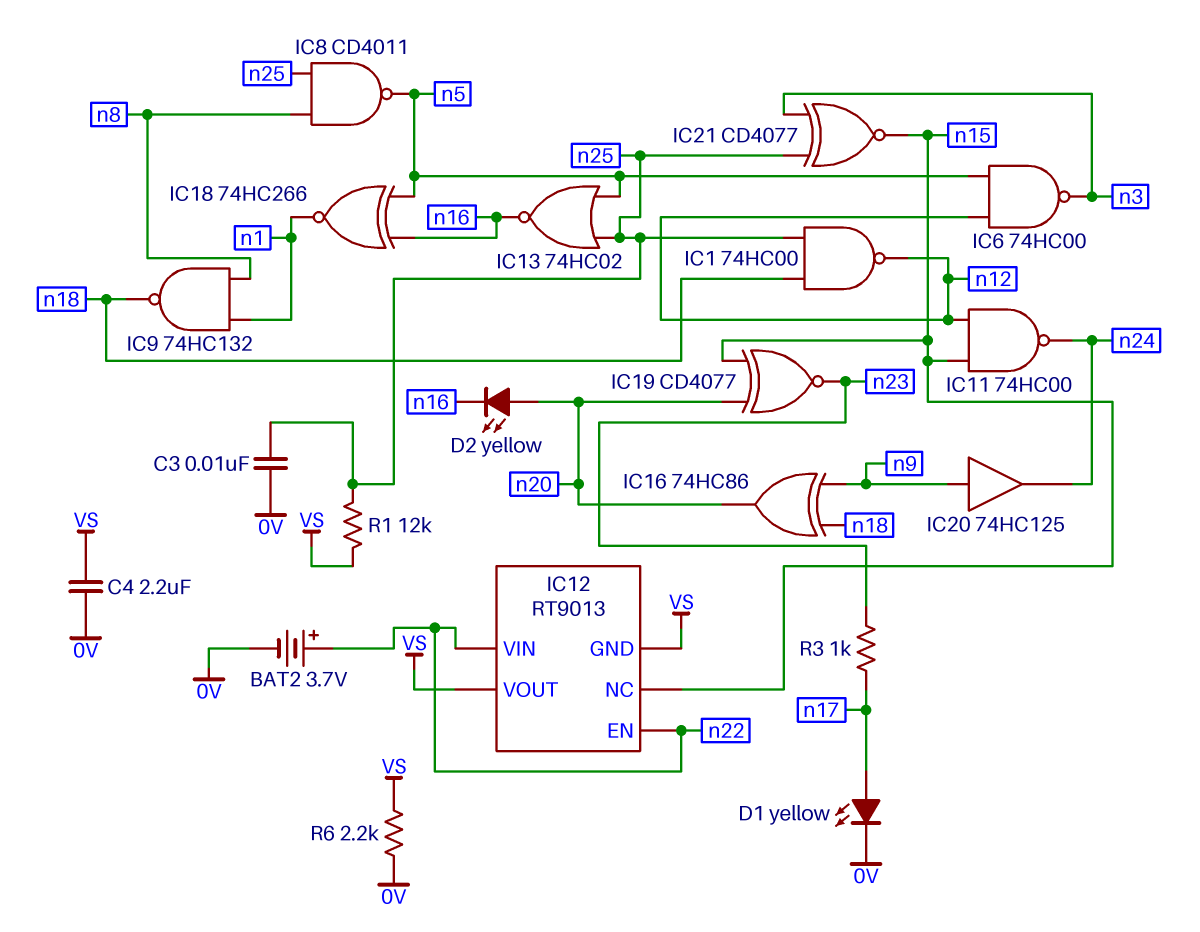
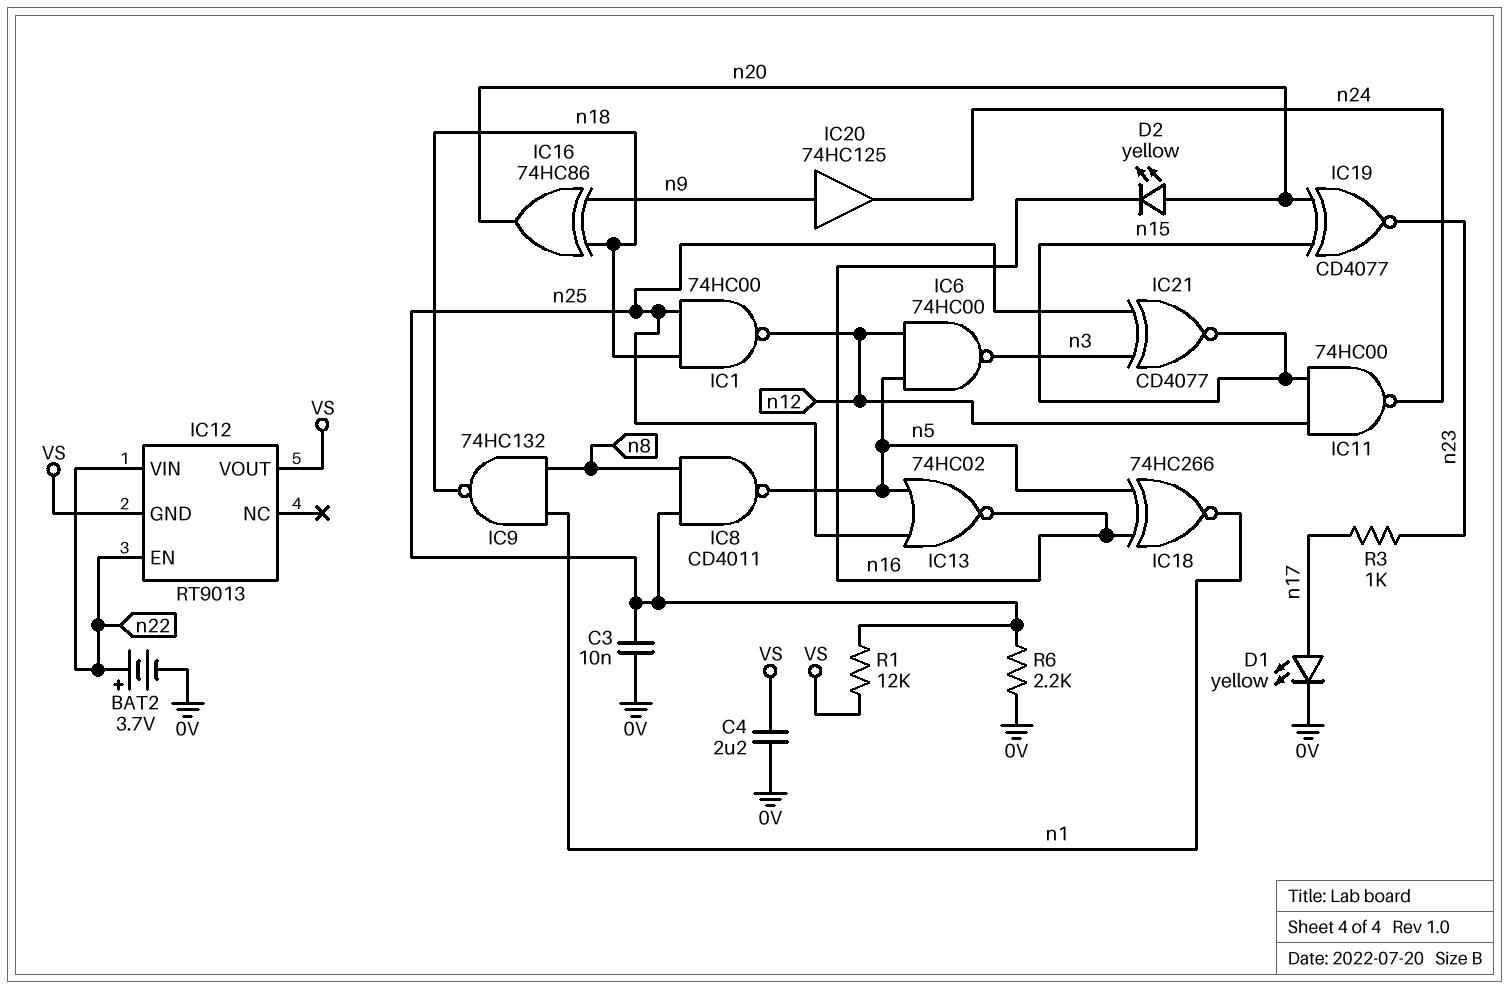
IC12 pin NC: n15 -> none
R6: 2.2k (0V, VS) -> 2.2k (0V, n25)

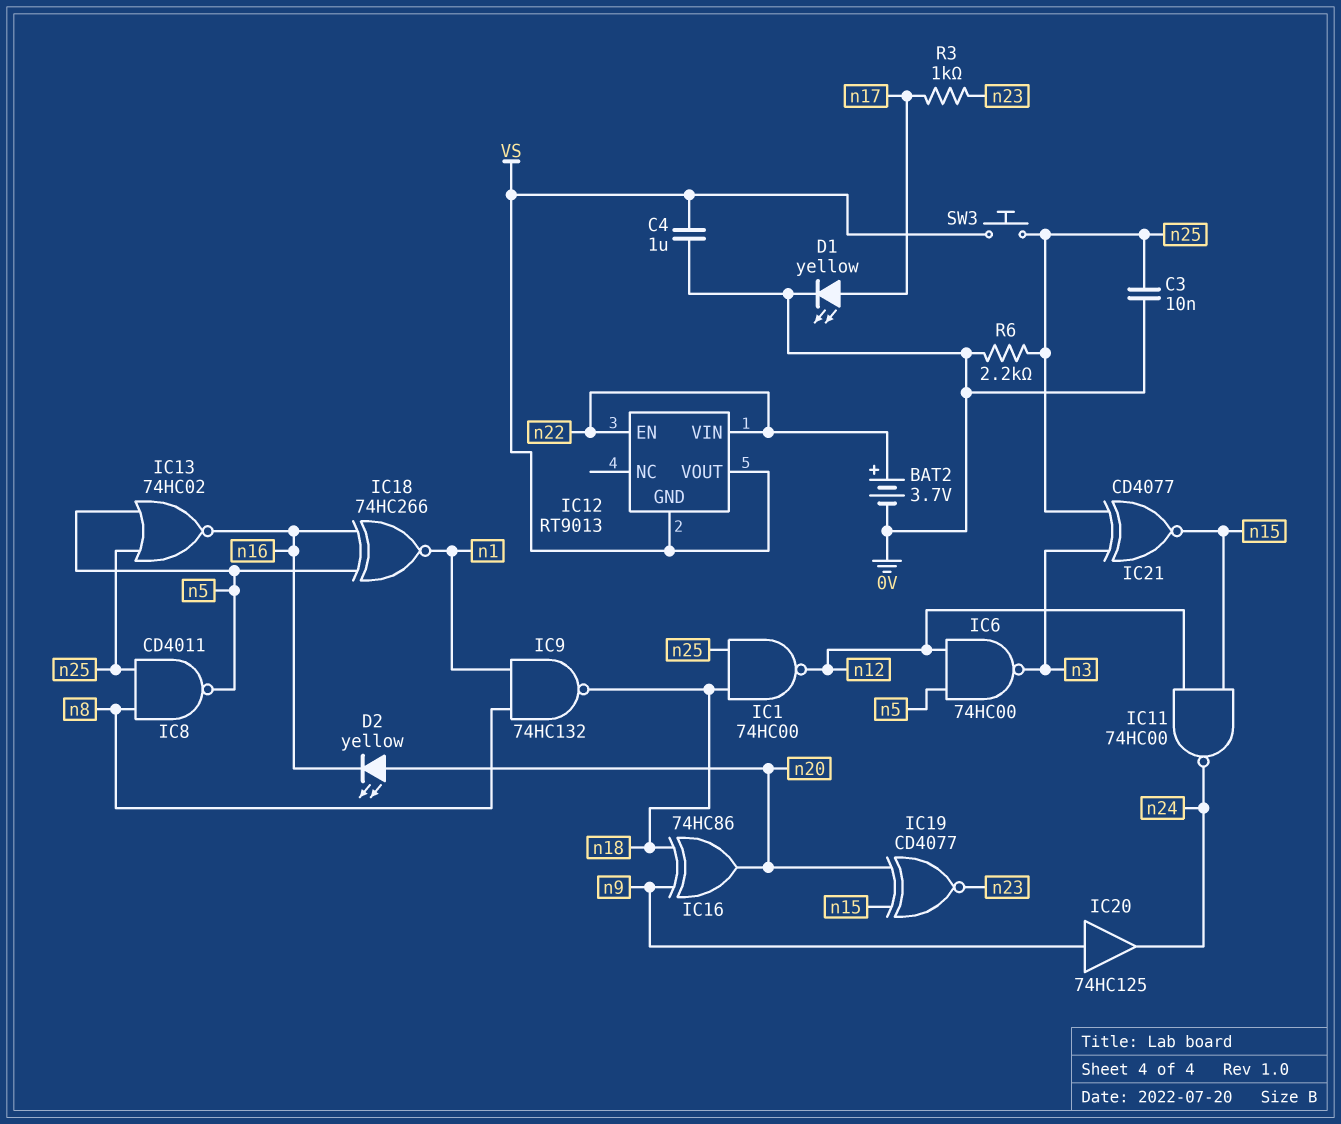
C4: 2.2uF (0V, VS) -> 1uF (0V, VS)
R1: 12k (VS, n25) -> none
SW3: none -> button (VS, n25)

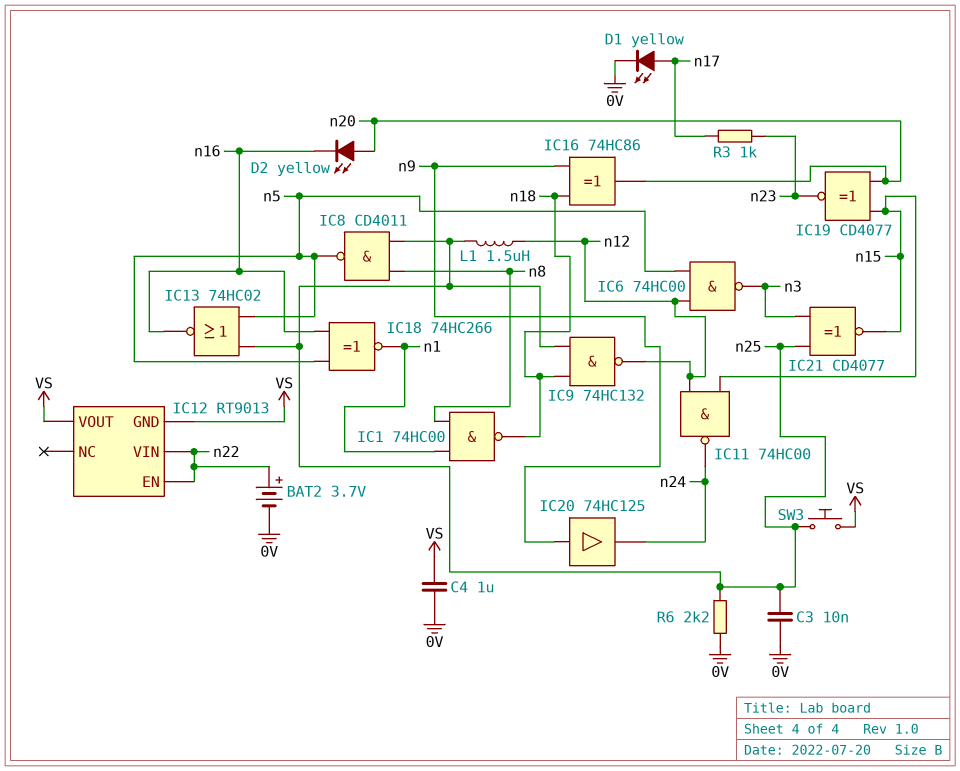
IC1: NAND 74HC00 (in n18, in n25, out n12) -> NAND 74HC00 (in n1, in n8, out n18)
IC9: NAND 74HC132 (in n1, in n8, out n18) -> NAND 74HC132 (in n18, in n25, out n12)
L1: none -> 1.5uH (n12, n25)

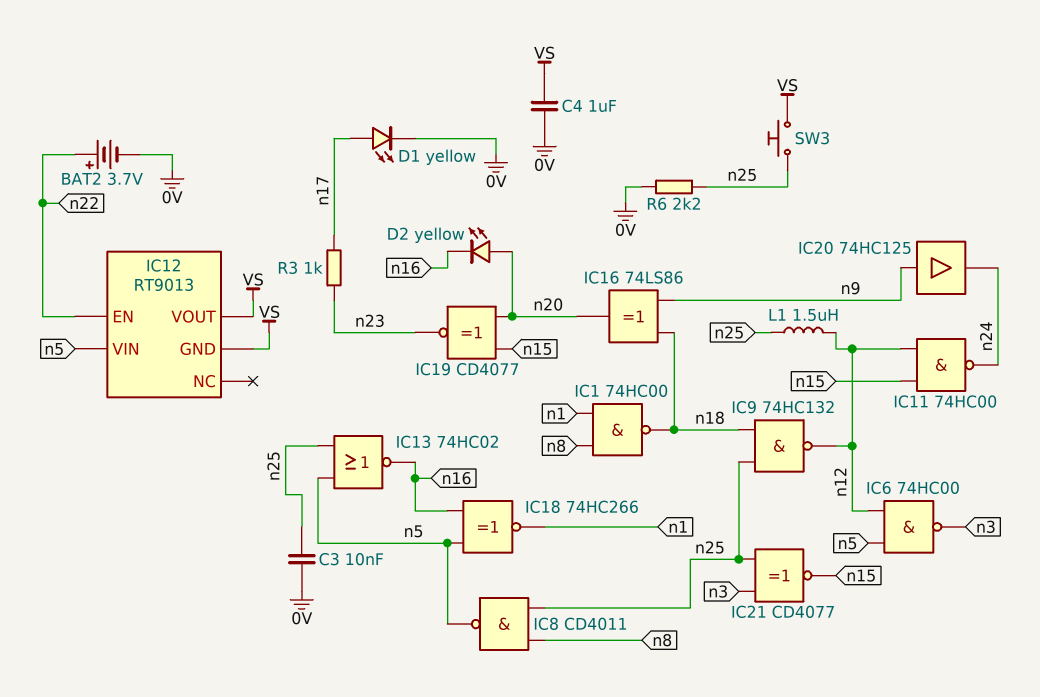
IC12 pin VIN: n22 -> n5
IC16: XOR 74HC86 (in n9, in n18, out n20) -> XOR 74LS86 (in n9, in n18, out n20)

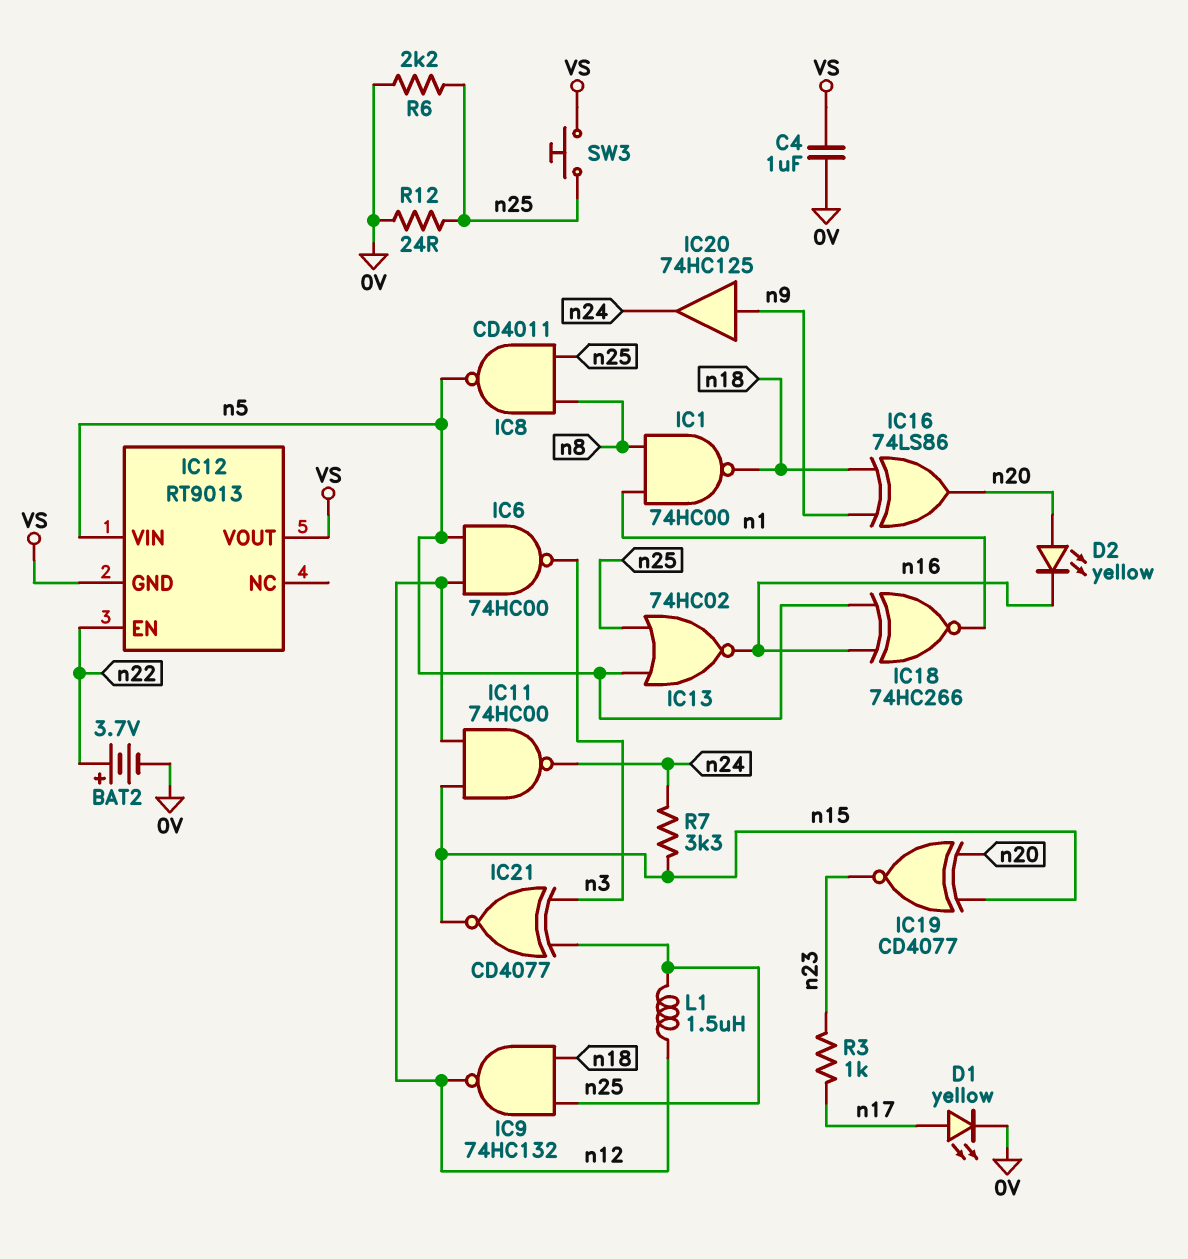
C3: 10nF (0V, n25) -> none
R7: none -> 3.3k (n15, n24)
R12: none -> 24 (0V, n25)

